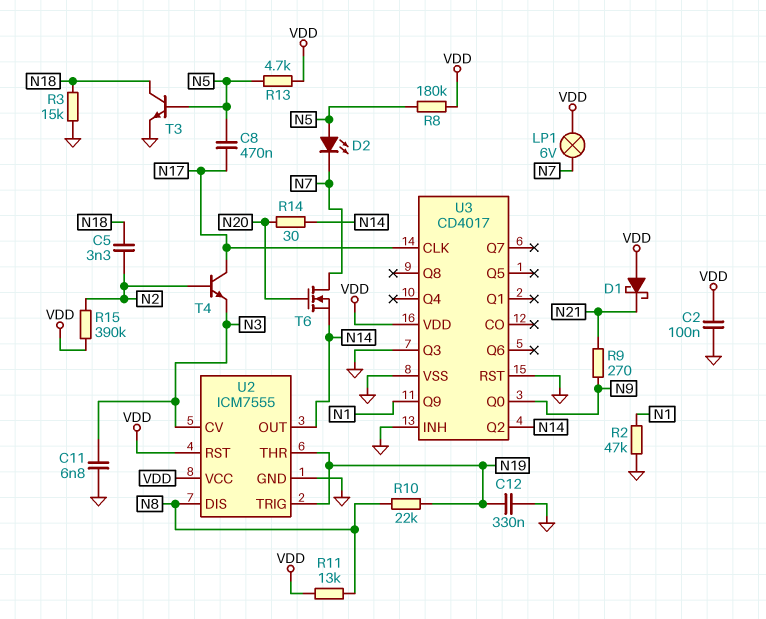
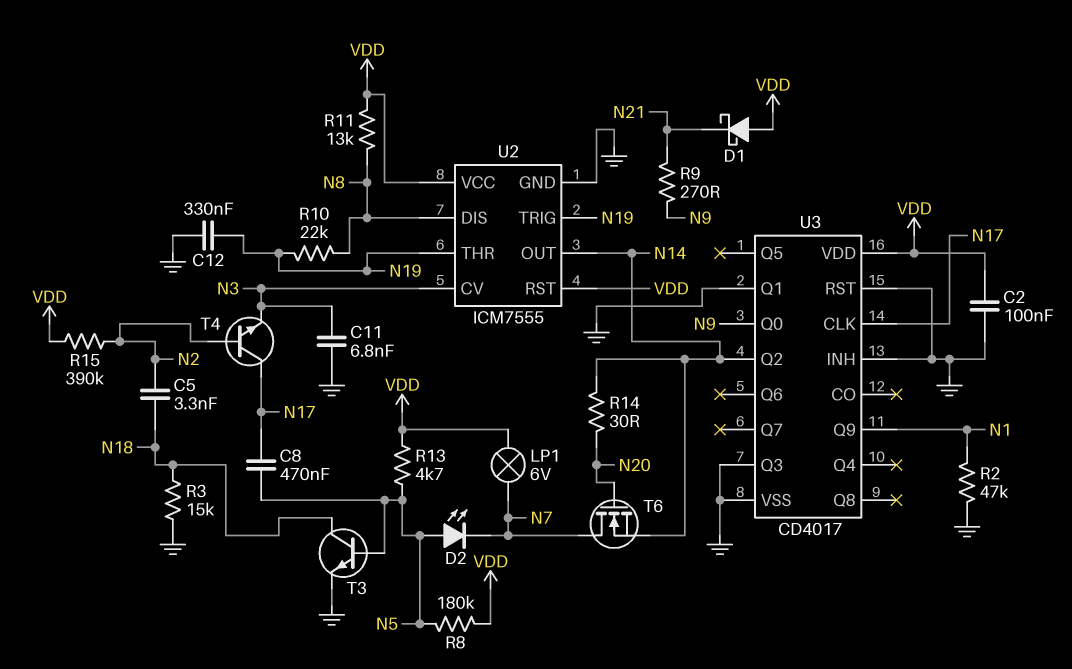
U3 pin Q1: none -> GND

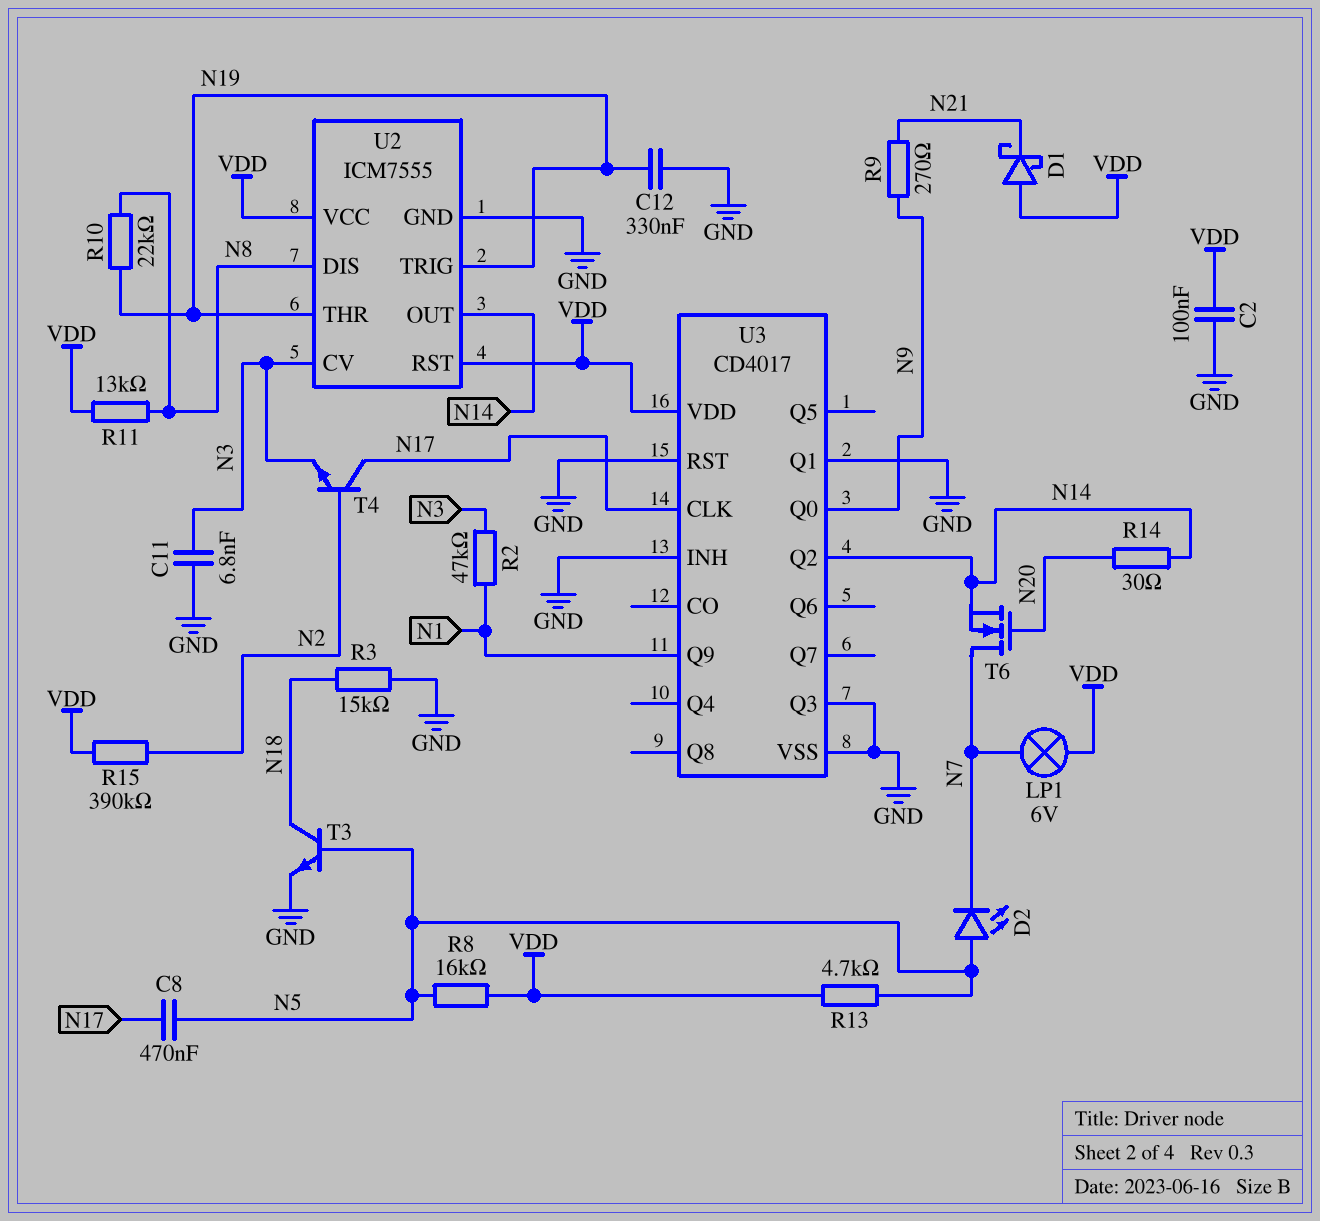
C5: 3.3nF (N2, N18) -> none
R2: 47k (GND, N1) -> 47k (N1, N3)
R8: 180k (N5, VDD) -> 16k (N5, VDD)

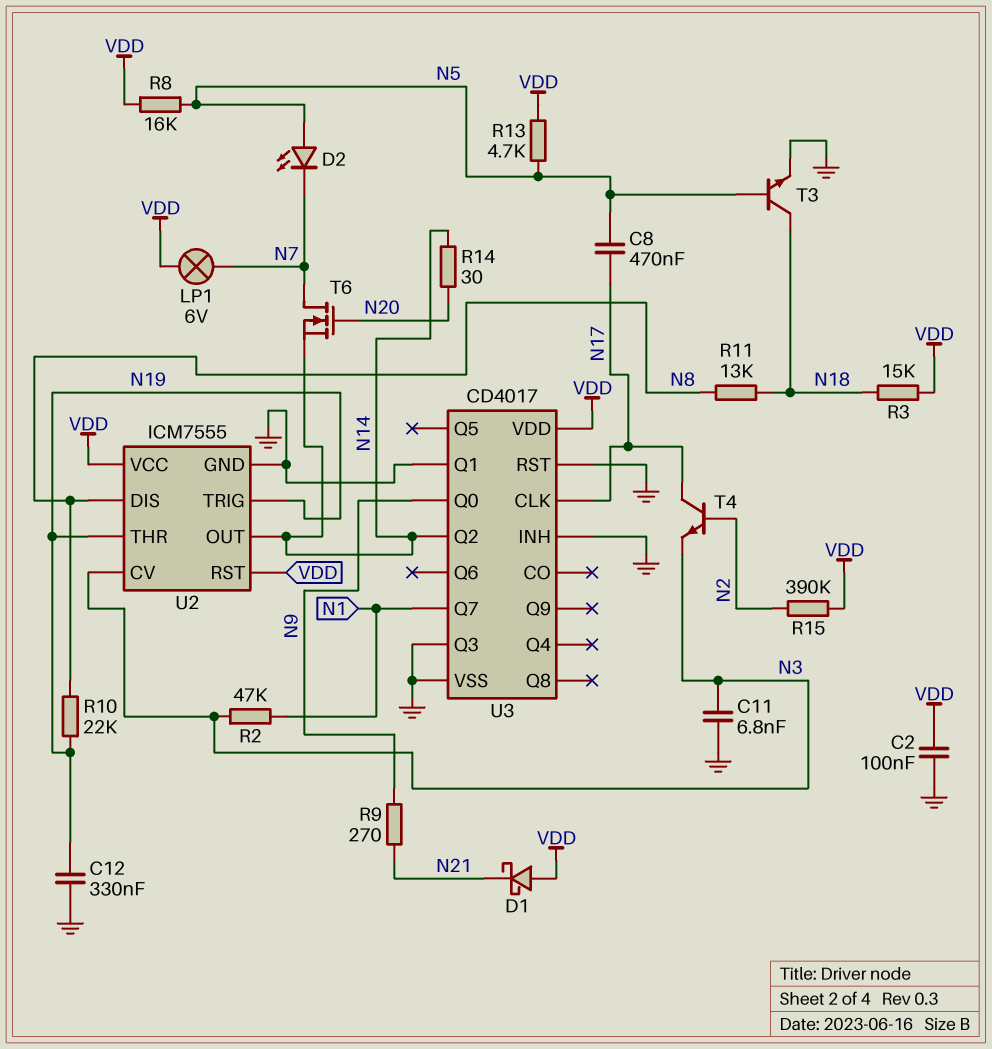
R3: 15k (GND, N18) -> 15k (N18, VDD)
R11: 13k (N8, VDD) -> 13k (N8, N18)
U3 pin Q7: none -> N1
U3 pin Q9: N1 -> none

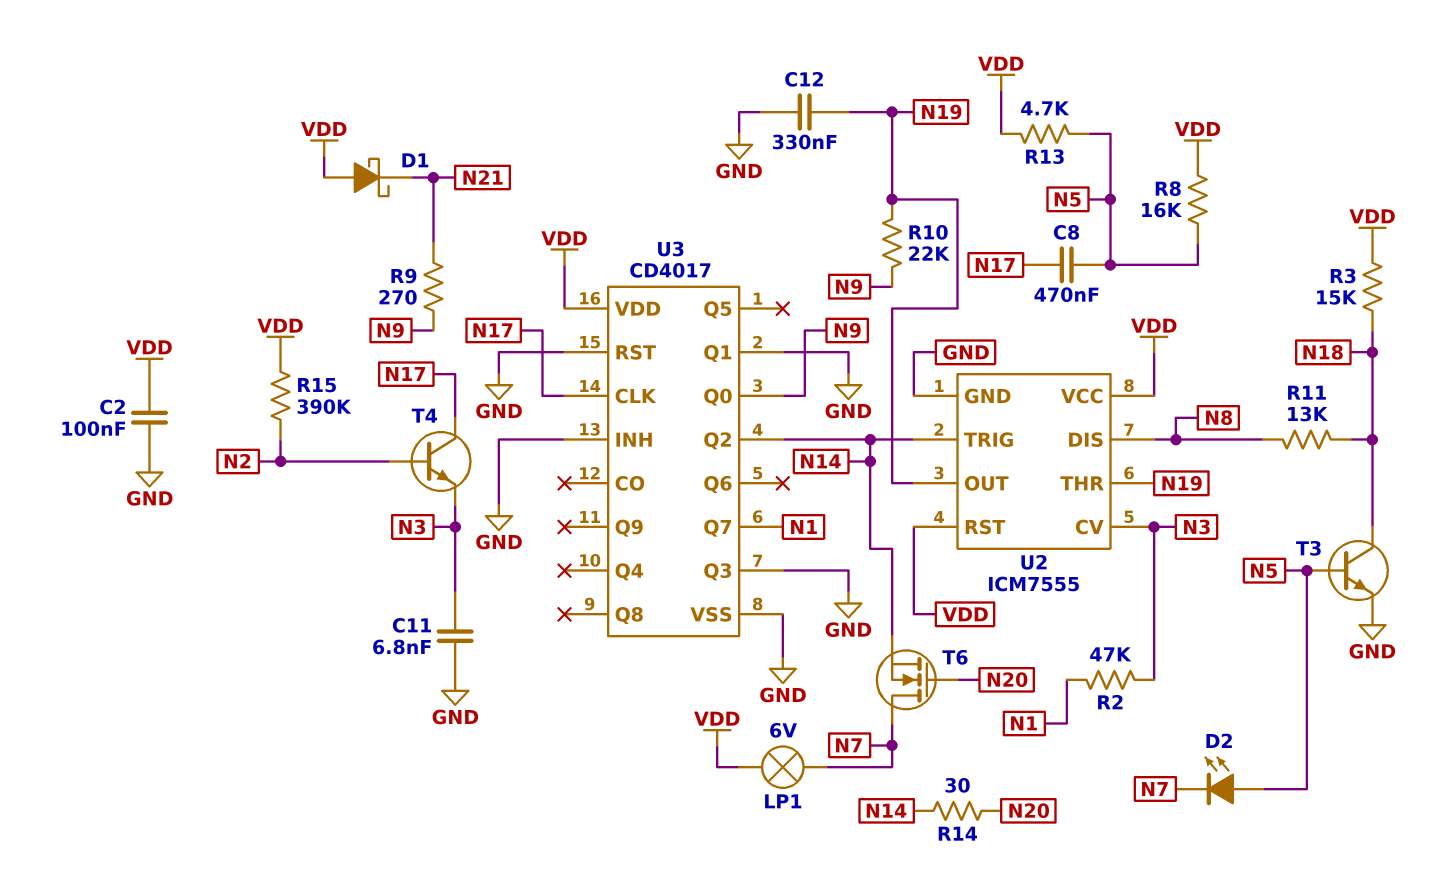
R10: 22k (N8, N19) -> 22k (N9, N19)
U2 pin OUT: N14 -> N19
U2 pin TRIG: N19 -> N14

